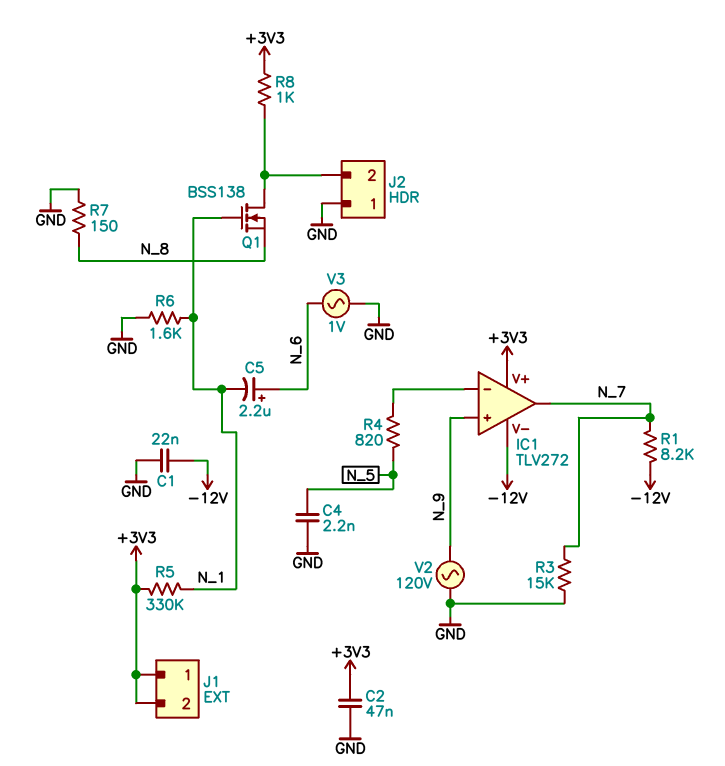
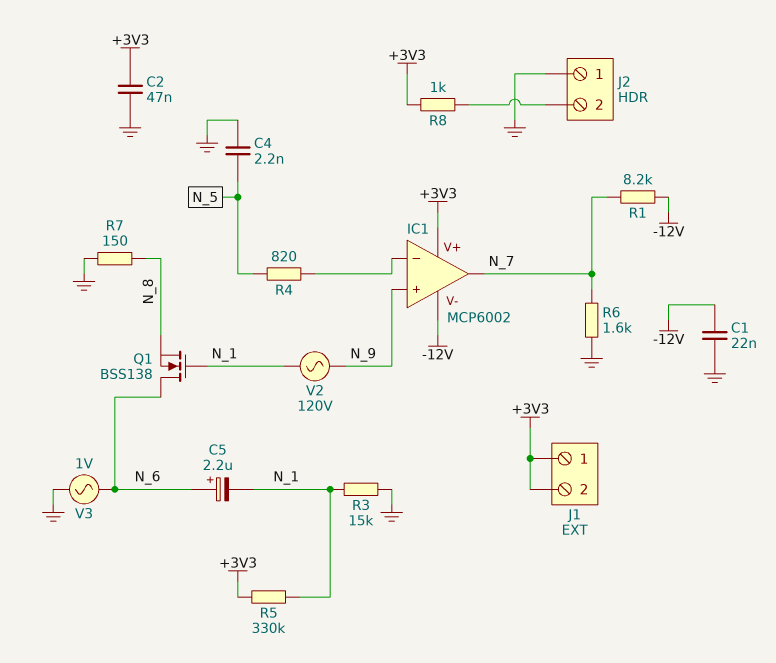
IC1: TLV272 -> MCP6002
Q1: NMOS BSS138 (G N_1, D J2/2, S N_8) -> NMOS BSS138 (G N_1, D N_6, S N_8)
R3: 15k (GND, N_7) -> 15k (GND, N_1)
R6: 1.6k (GND, N_1) -> 1.6k (GND, N_7)
V2: AC 120V (GND, N_9) -> AC 120V (N_1, N_9)

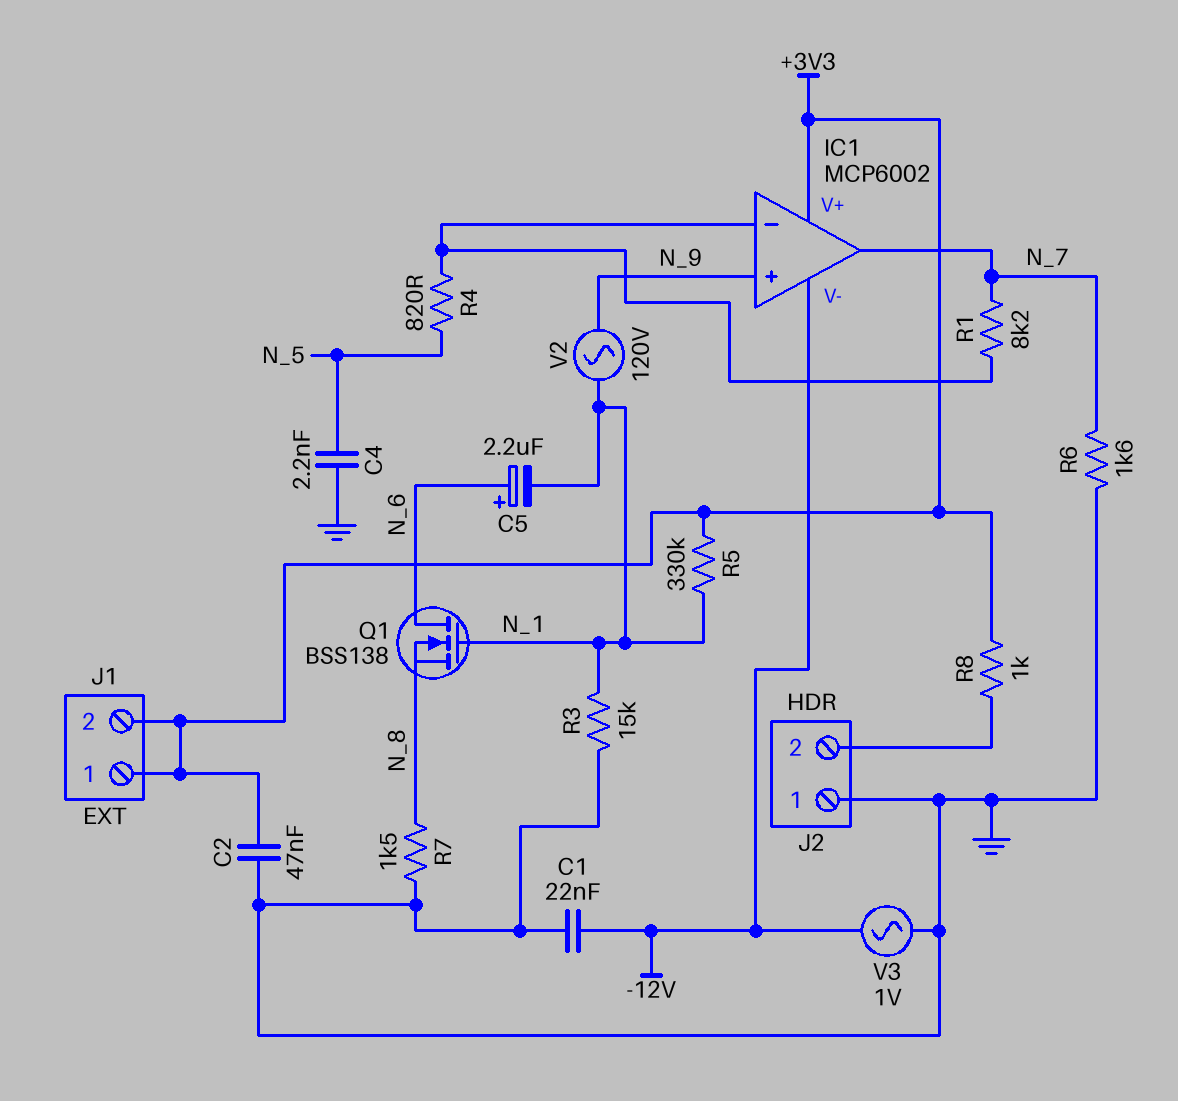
R1: 8.2k (-12V, N_7) -> 8.2k (IC1/in-, N_7)
R7: 150 (GND, N_8) -> 1.5k (GND, N_8)
V3: AC 1V (GND, N_6) -> AC 1V (-12V, GND)

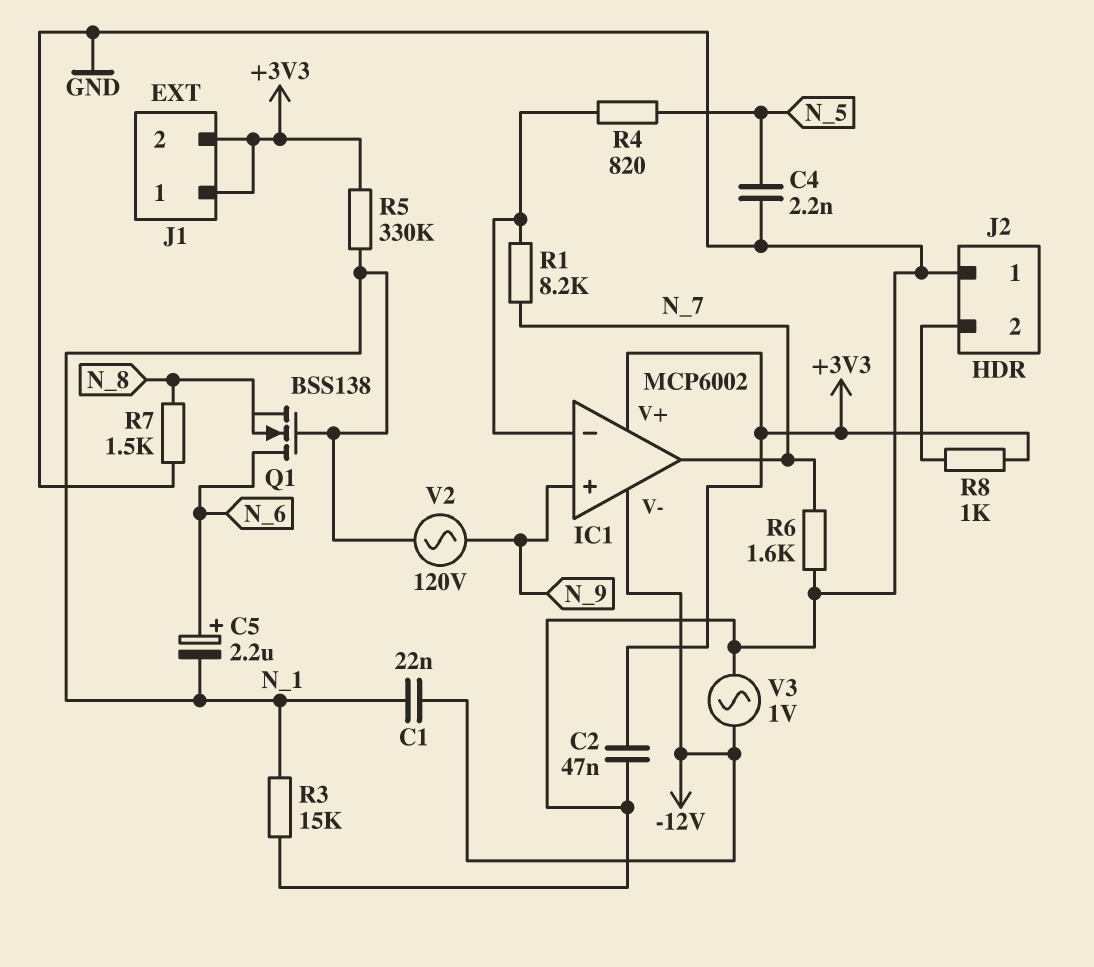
C1: 22nF (-12V, GND) -> 22nF (-12V, N_1)

